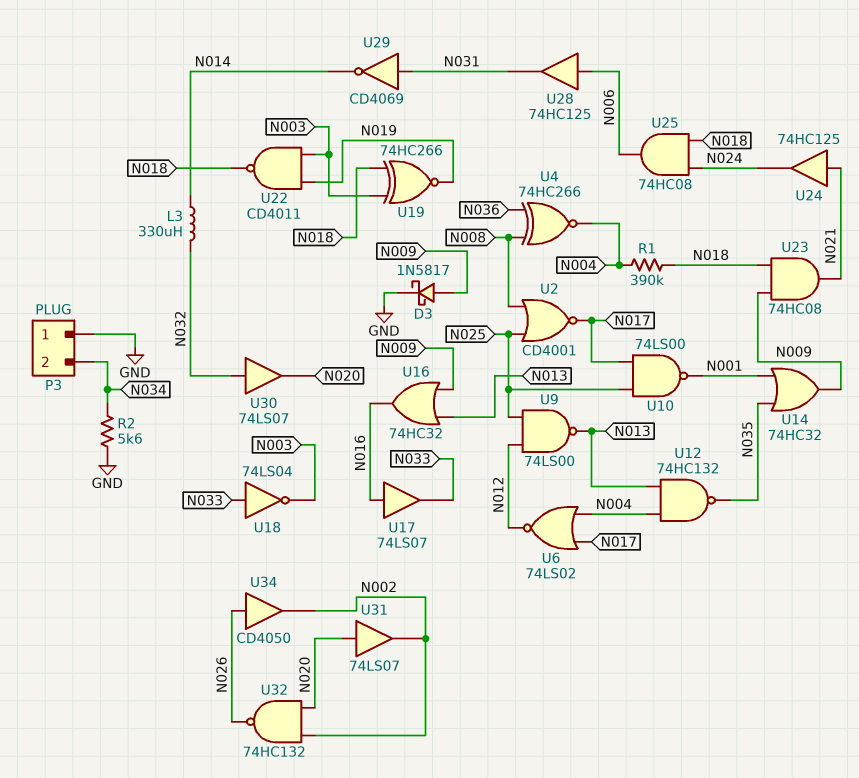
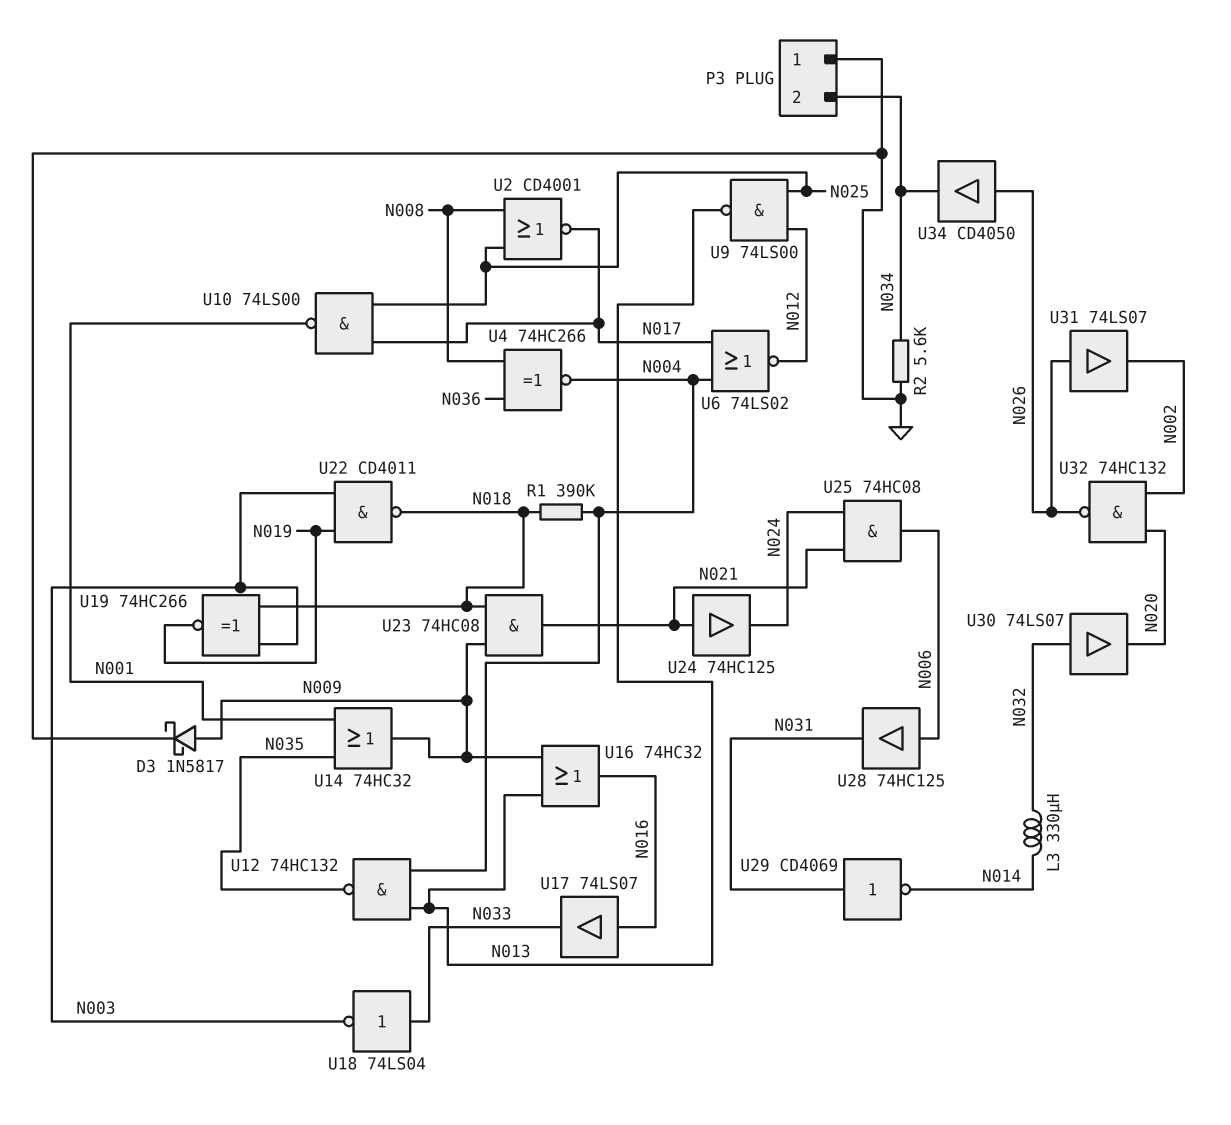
U25: AND 74HC08 (in N018, in N024, out N006) -> AND 74HC08 (in N021, in N024, out N006)
U31: buffer 74LS07 (in N020, out N002) -> buffer 74LS07 (in N026, out N002)
U34: buffer CD4050 (in N026, out N002) -> buffer CD4050 (in N026, out N034)

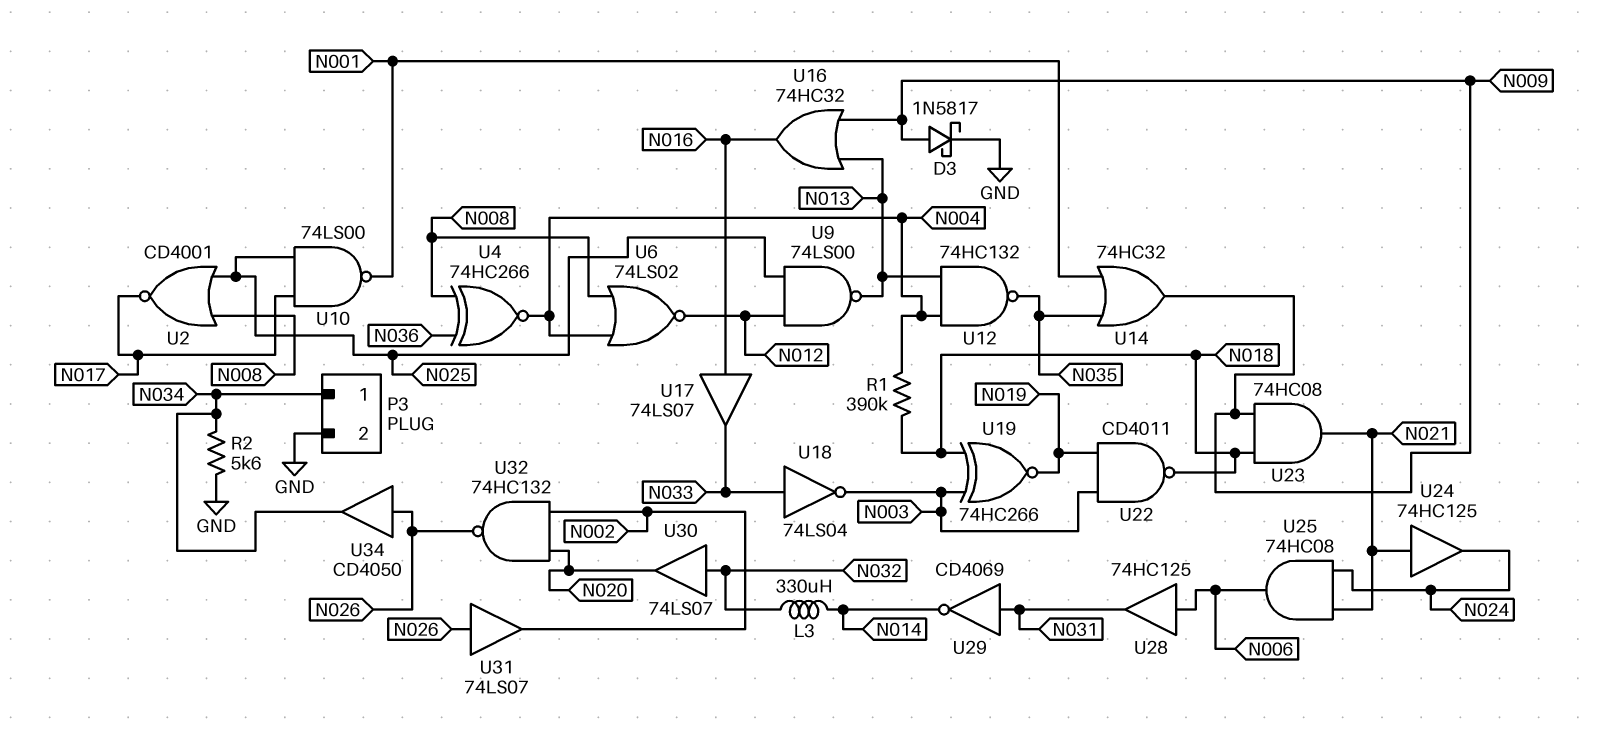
P3 pin 1: GND -> N034
P3 pin 2: N034 -> GND
U6: NOR 74LS02 (in N004, in N017, out N012) -> NOR 74LS02 (in N004, in N008, out N012)

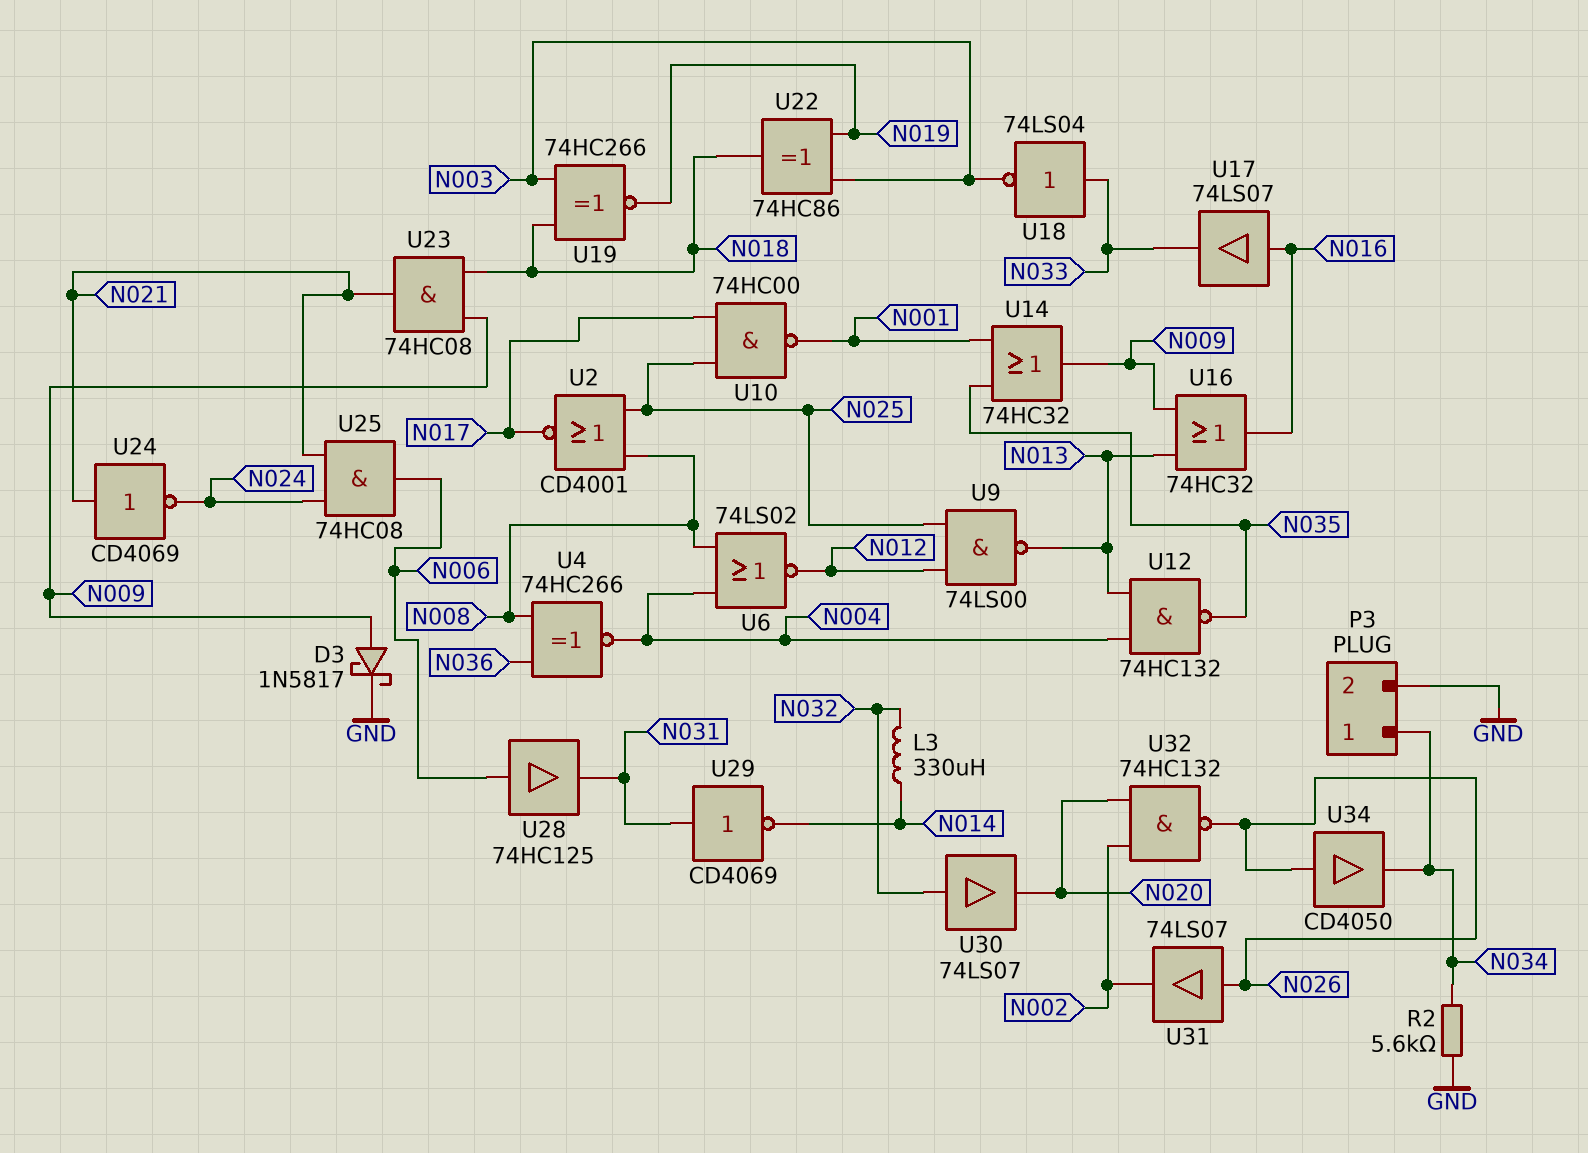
R1: 390k (N004, N018) -> none
U10: NAND 74LS00 (in N017, in N025, out N001) -> NAND 74HC00 (in N017, in N025, out N001)
U22: NAND CD4011 (in N003, in N019, out N018) -> XOR 74HC86 (in N003, in N019, out N018)
U24: buffer 74HC125 (in N021, out N024) -> NOT CD4069 (in N021, out N024)

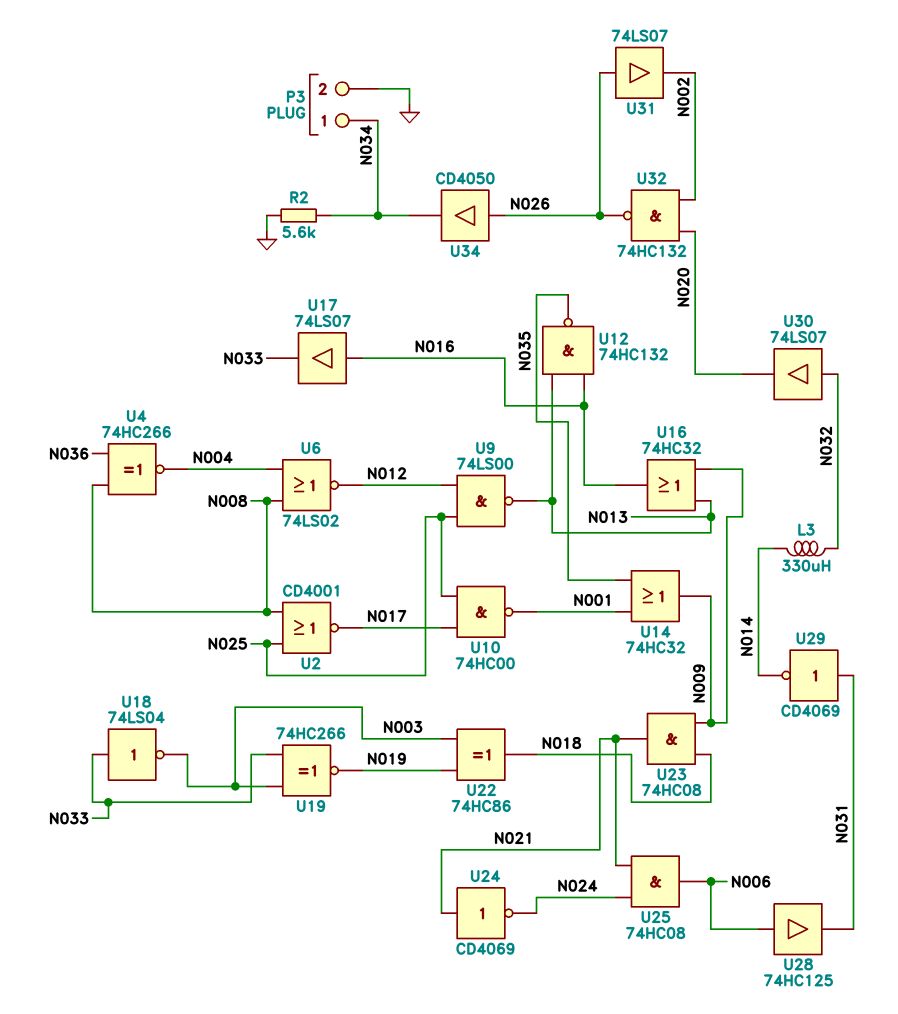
D3: schottky 1N5817 (A N009, K GND) -> none
U12: NAND 74HC132 (in N004, in N013, out N035) -> NAND 74HC132 (in N013, in N016, out N035)
U19: XNOR 74HC266 (in N003, in N018, out N019) -> XNOR 74HC266 (in N003, in N033, out N019)

